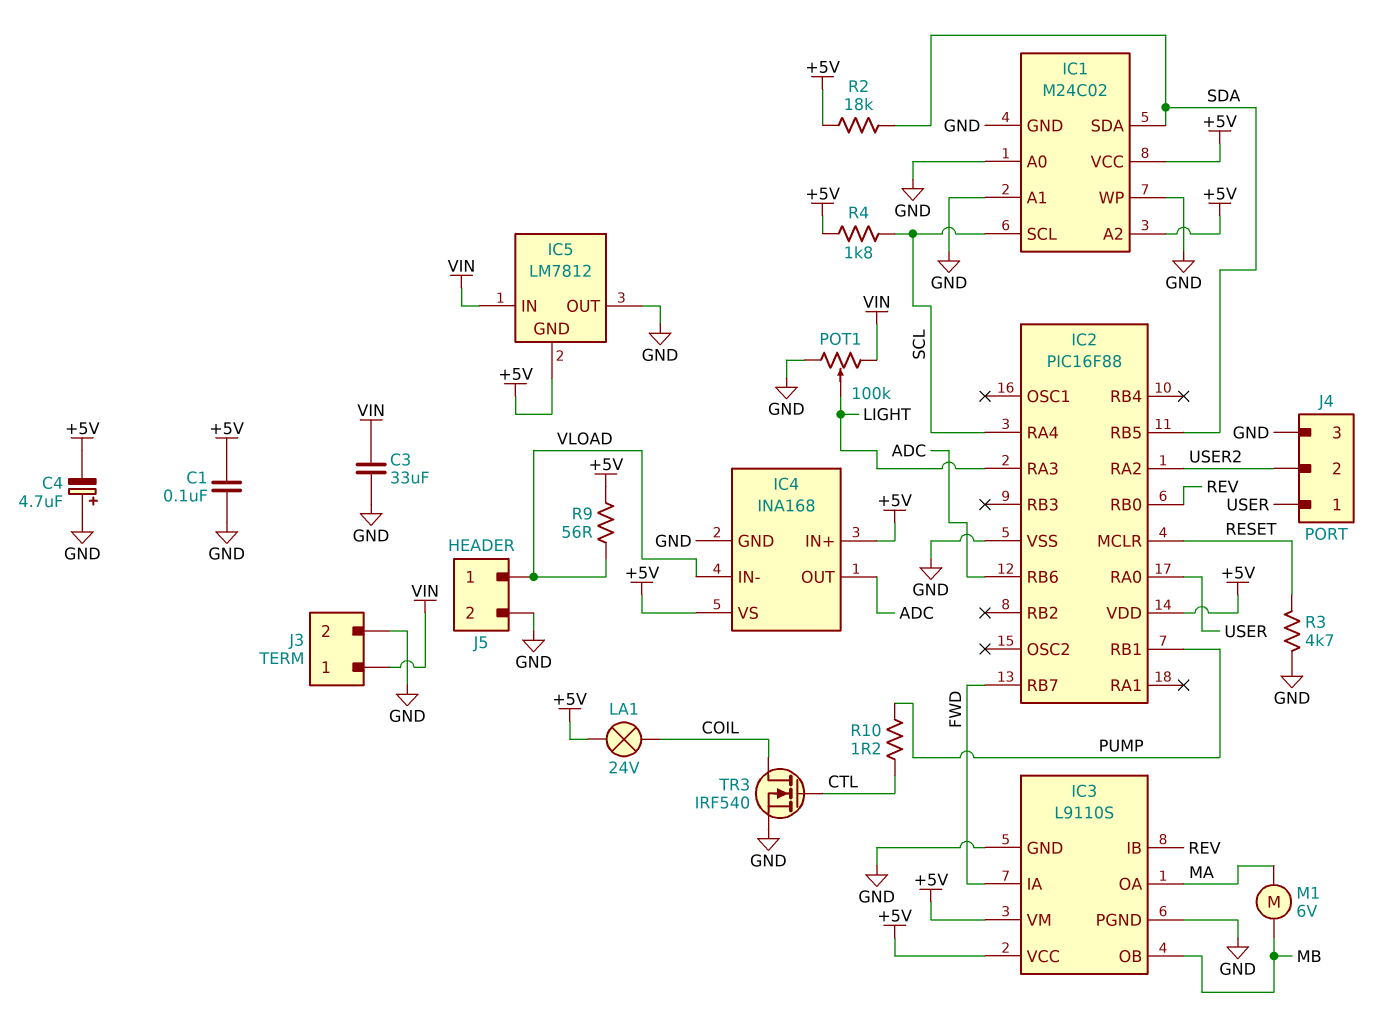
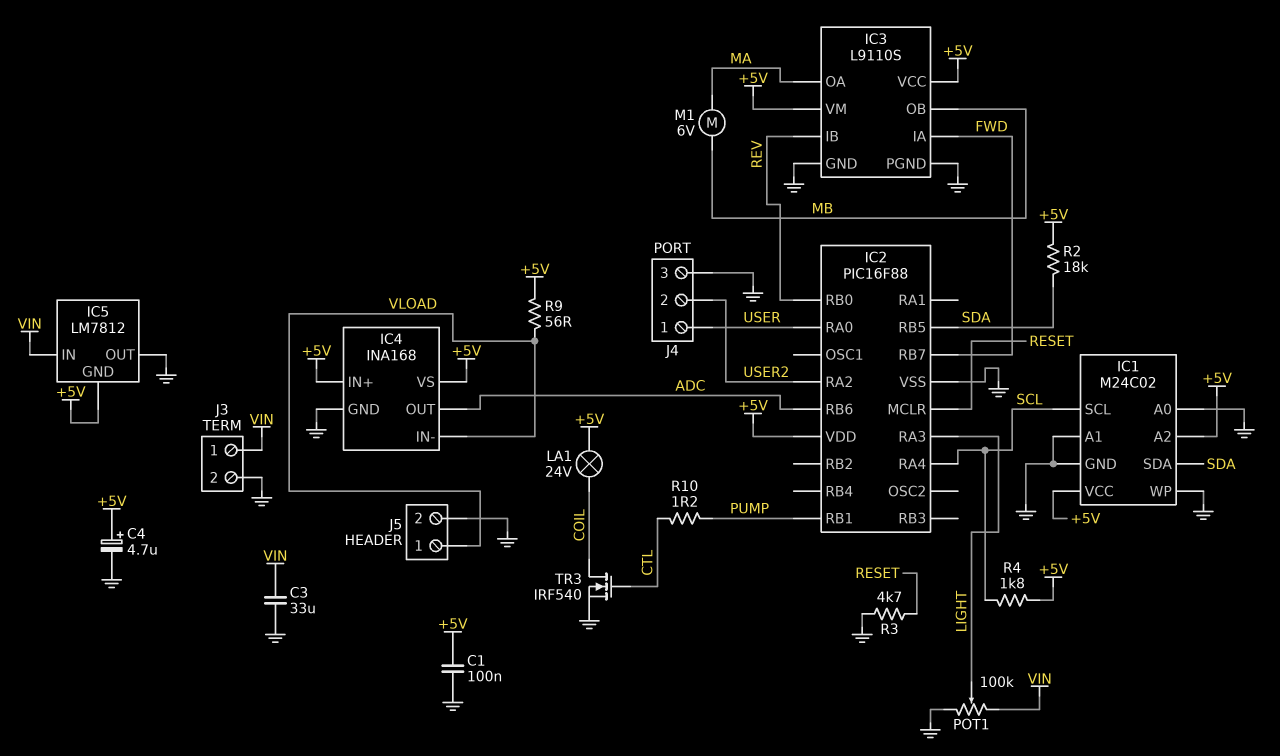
C4: 4.7uF (plus GND, minus +5V) -> 4.7uF (plus +5V, minus GND)

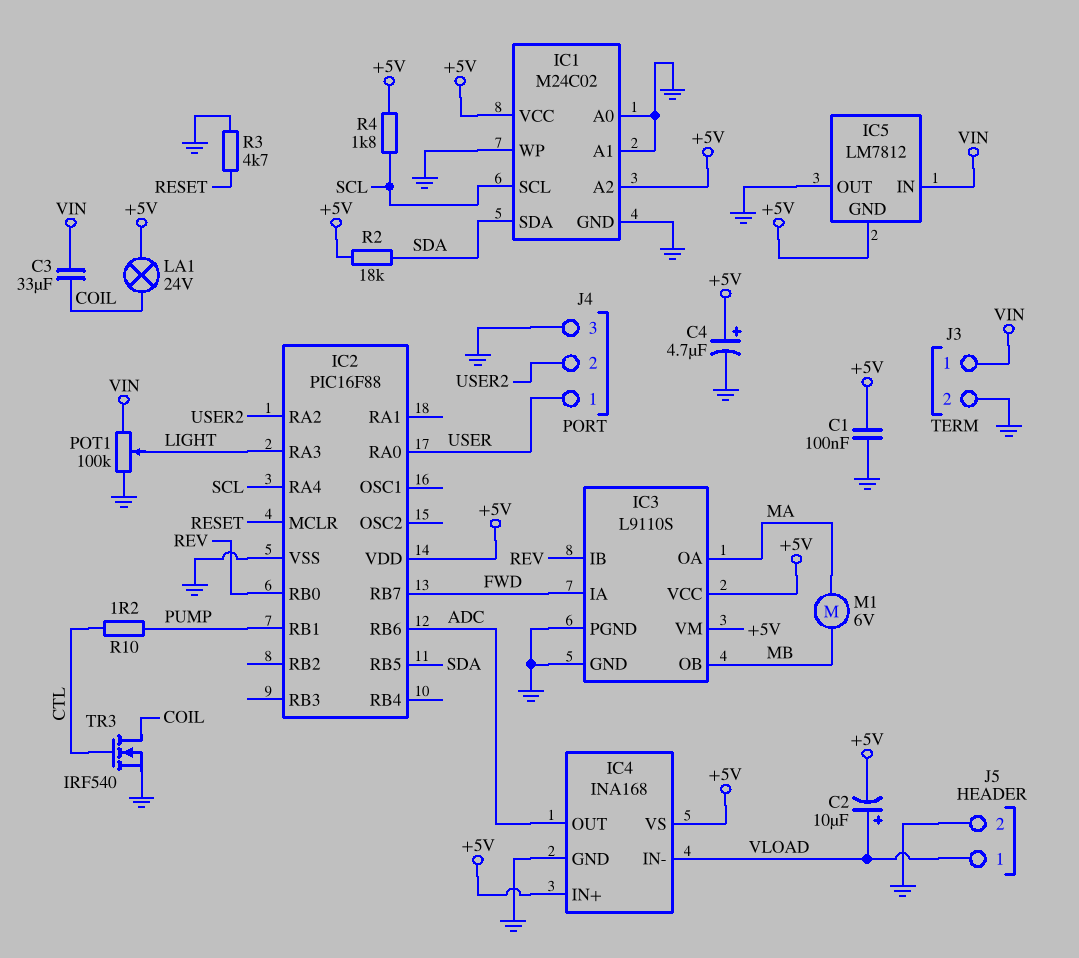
C2: none -> 10uF (plus VLOAD, minus +5V)
C3: 33uF (GND, VIN) -> 33uF (COIL, VIN)
R9: 56 (+5V, VLOAD) -> none

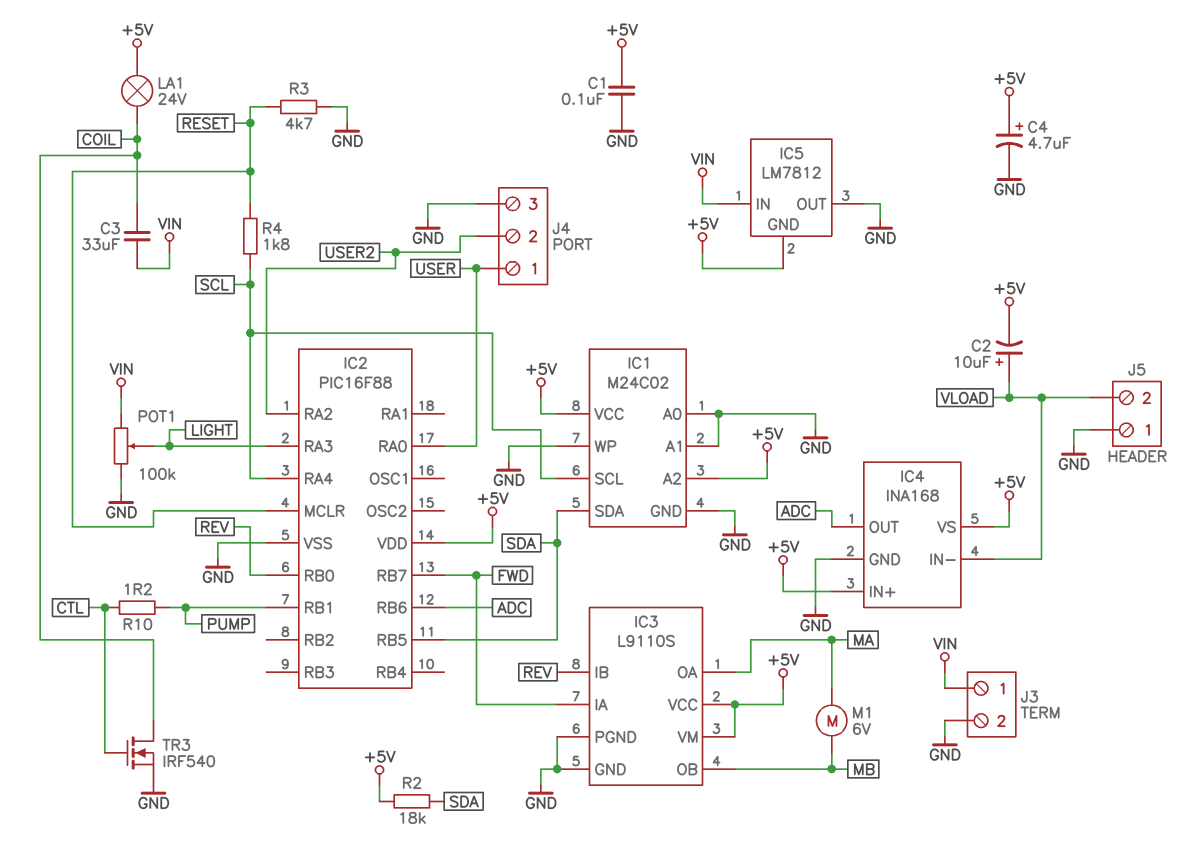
J5 pin 1: VLOAD -> GND
J5 pin 2: GND -> VLOAD
R4: 1.8k (+5V, SCL) -> 1.8k (RESET, SCL)

